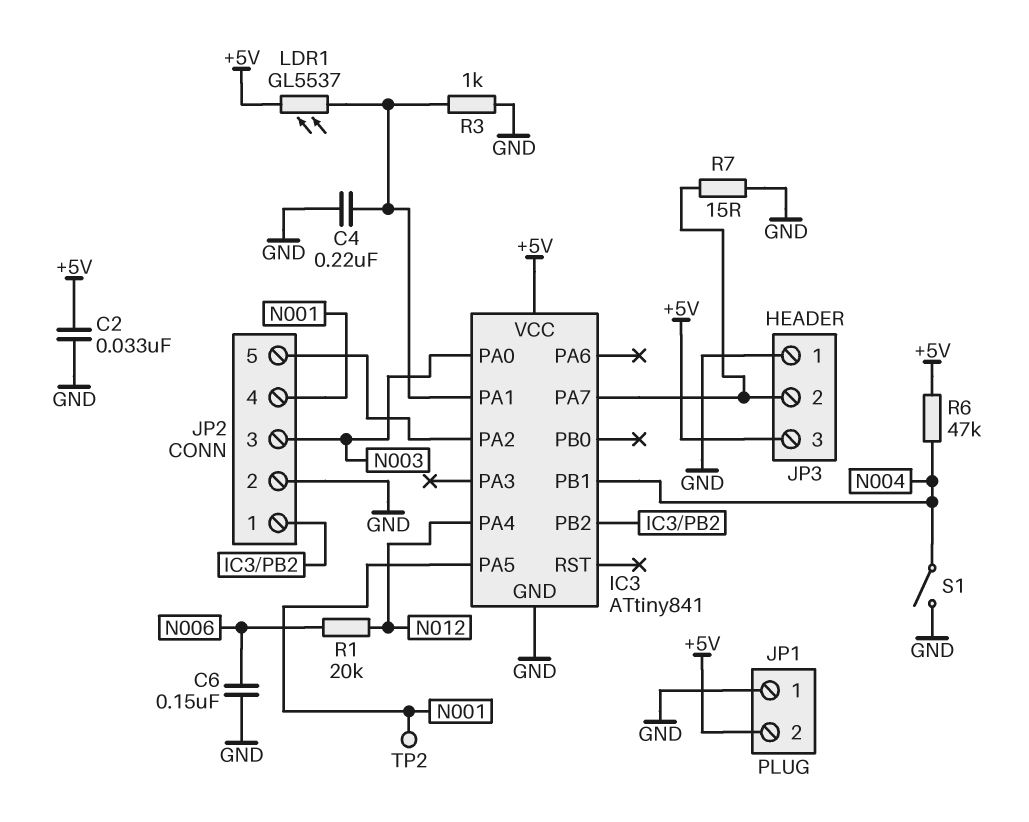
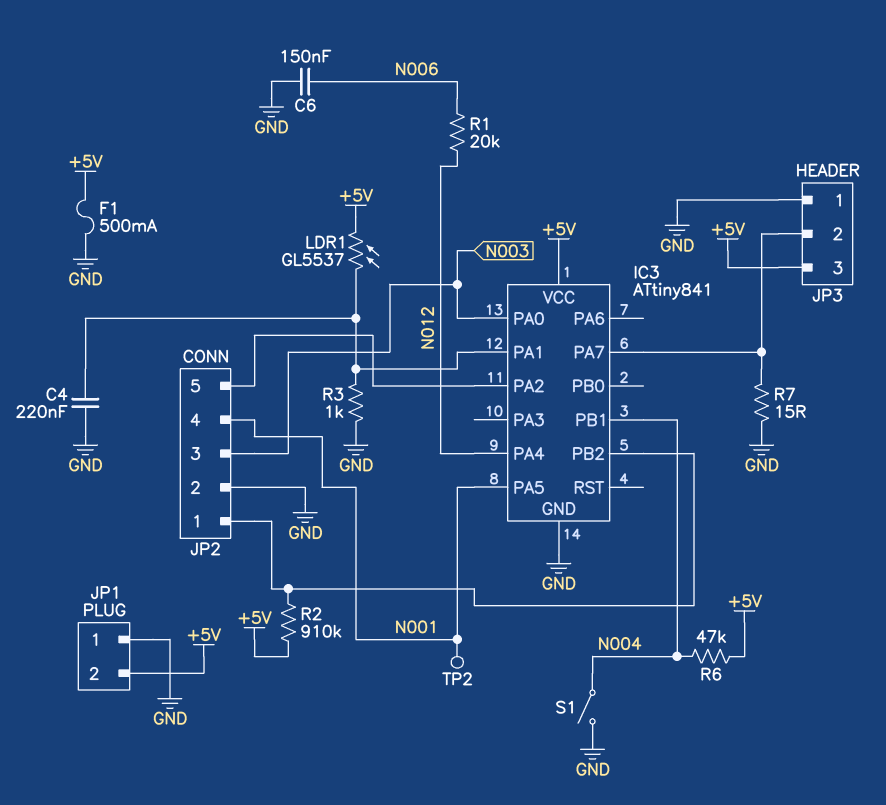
C2: 33nF (+5V, GND) -> none
F1: none -> 500mA (+5V, GND)
R2: none -> 910k (+5V, IC3/PB2)

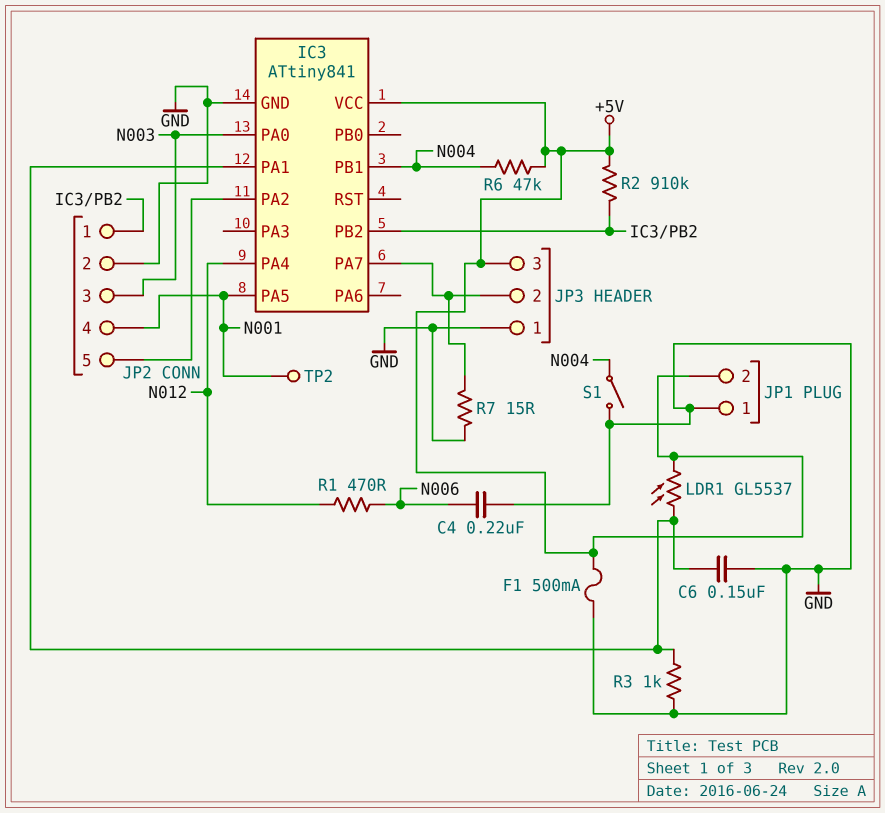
C4: 220nF (GND, IC3/PA1) -> 220nF (GND, N006)
C6: 150nF (GND, N006) -> 150nF (GND, IC3/PA1)
R1: 20k (N006, N012) -> 470 (N006, N012)

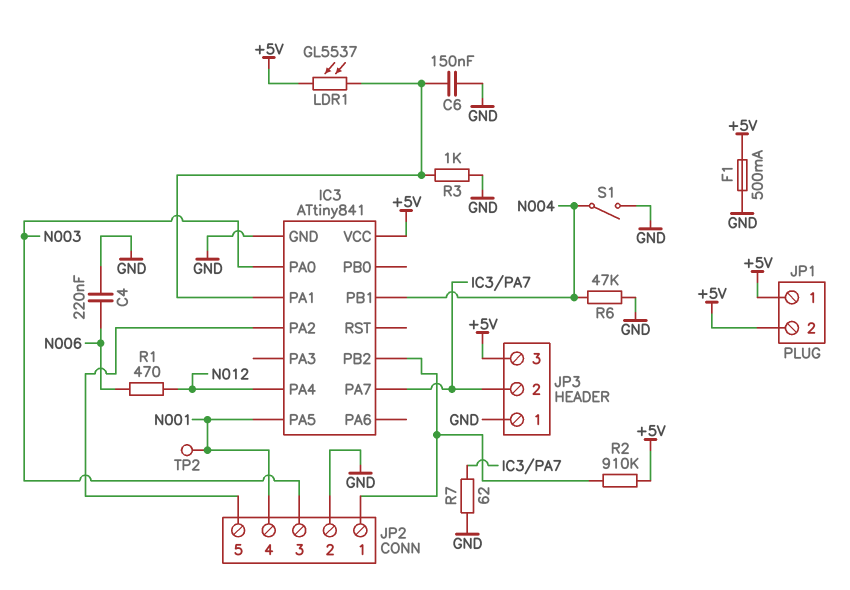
JP1 pin 1: GND -> +5V
R6: 47k (+5V, N004) -> 47k (GND, N004)
R7: 15 (GND, IC3/PA7) -> 62 (GND, IC3/PA7)

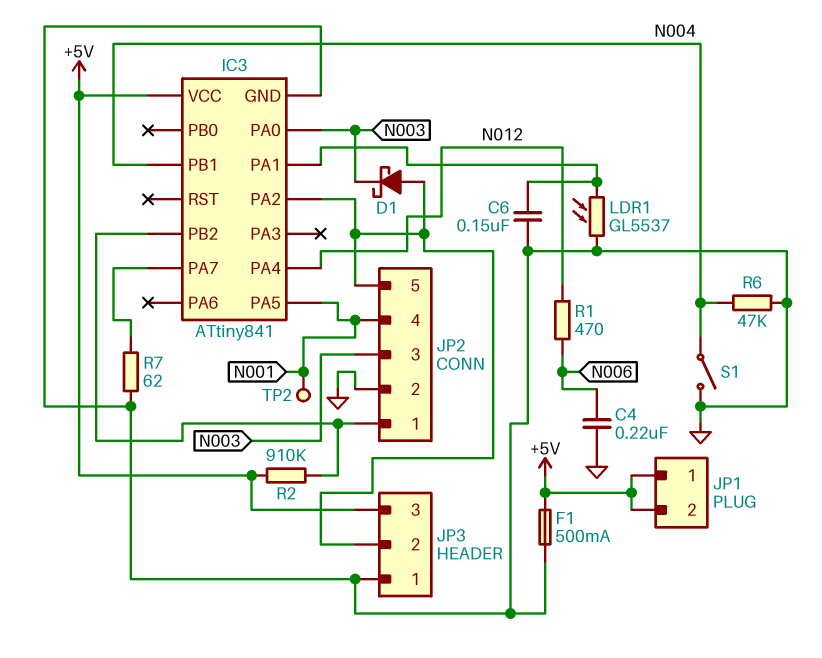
D1: none -> schottky (A IC3/PA2, K N003)
JP3 pin 2: IC3/PA7 -> IC3/PA2
LDR1: GL5537 (+5V, IC3/PA1) -> GL5537 (GND, IC3/PA1)
R3: 1k (GND, IC3/PA1) -> none

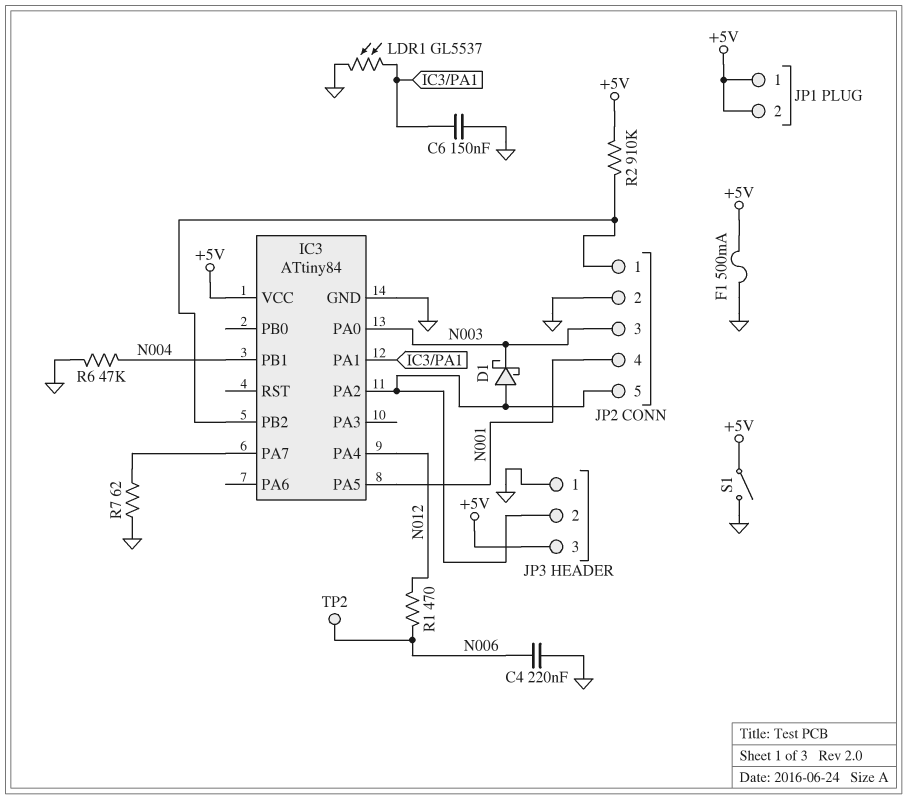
IC3: ATtiny841 -> ATtiny84
S1: switch (GND, N004) -> switch (+5V, GND)
TP2: test point (N001) -> test point (N006)

